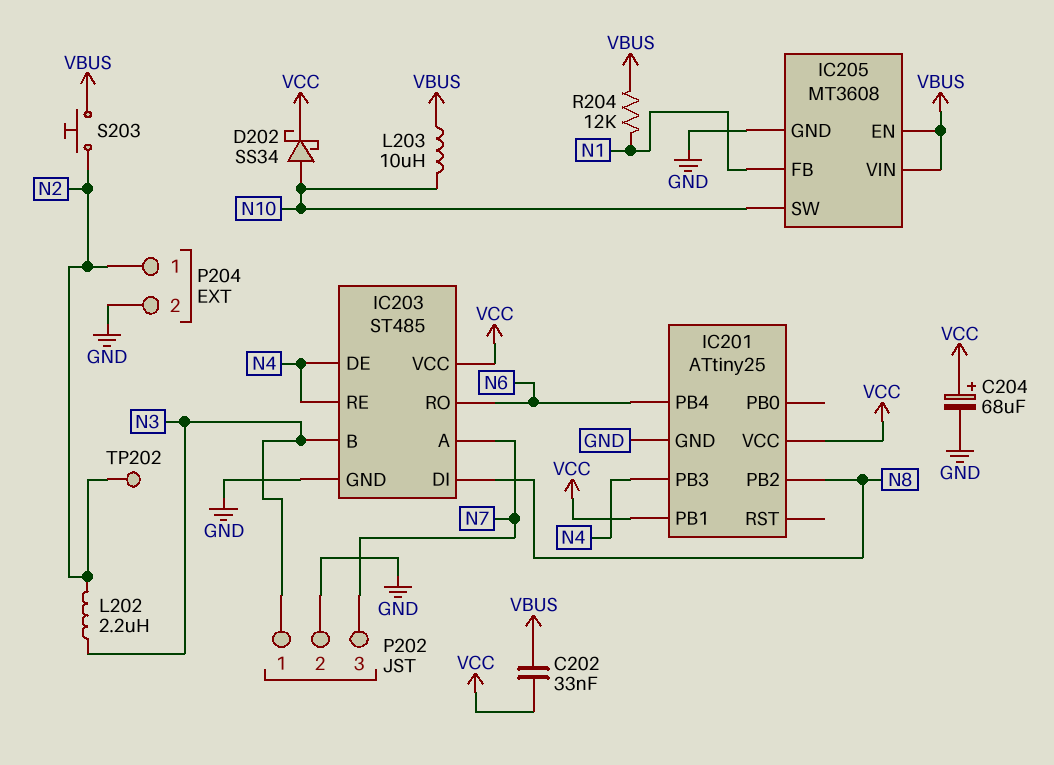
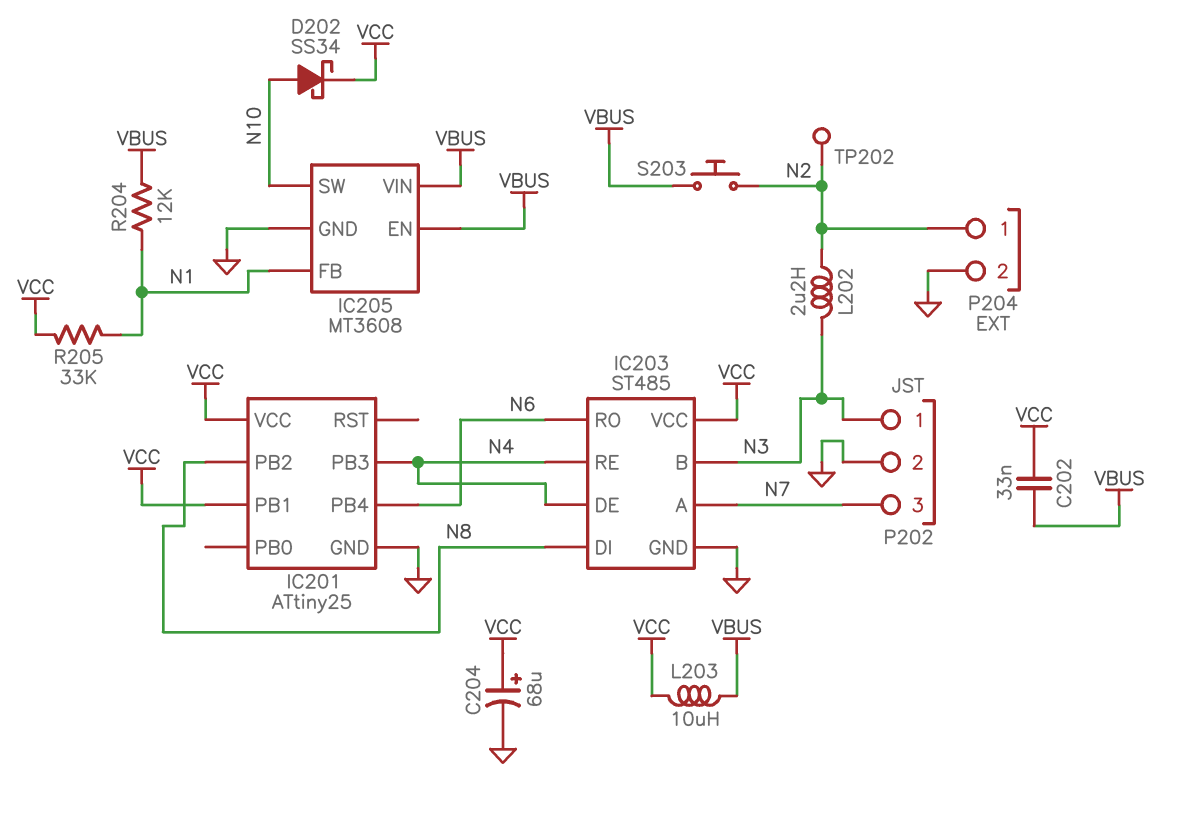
L203: 10uH (N10, VBUS) -> 10uH (VBUS, VCC)
R205: none -> 33k (N1, VCC)

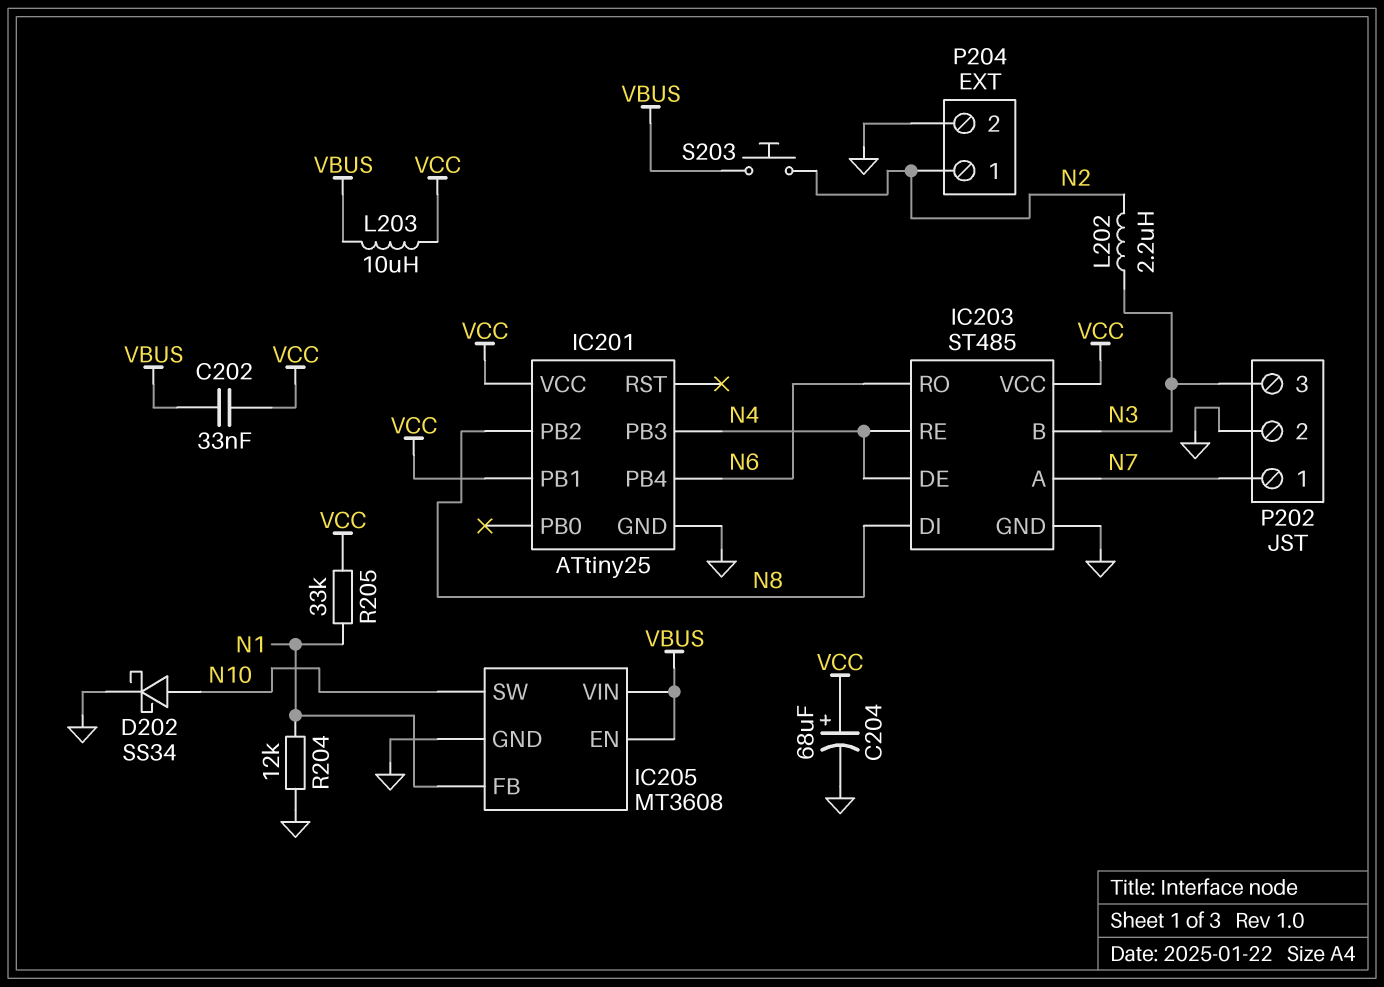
D202: schottky SS34 (A N10, K VCC) -> schottky SS34 (A N10, K GND)
P202 pin 1: N3 -> N7
P202 pin 3: N7 -> N3
R204: 12k (N1, VBUS) -> 12k (GND, N1)
TP202: test point (N2) -> none

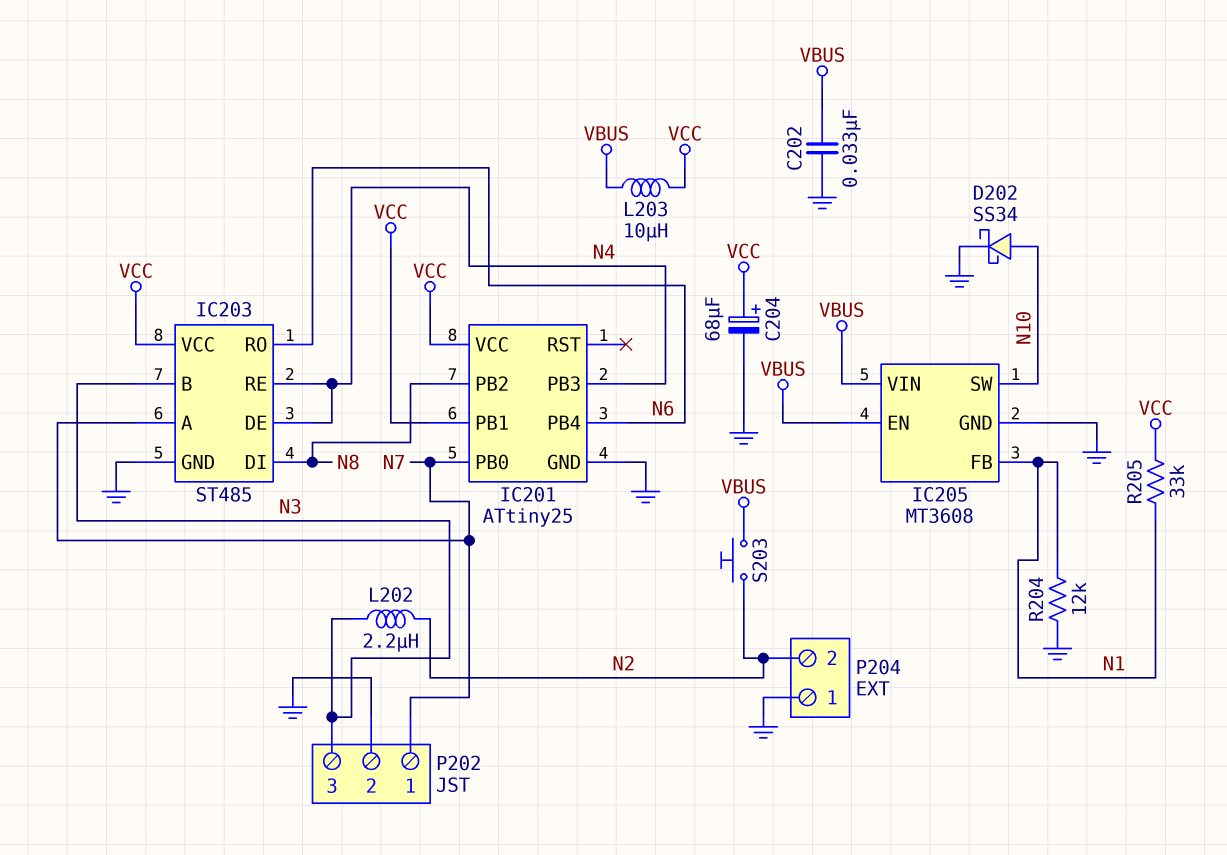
C202: 33nF (VBUS, VCC) -> 33nF (GND, VBUS)
IC201 pin PB0: none -> N7
P204 pin 1: N2 -> GND
P204 pin 2: GND -> N2

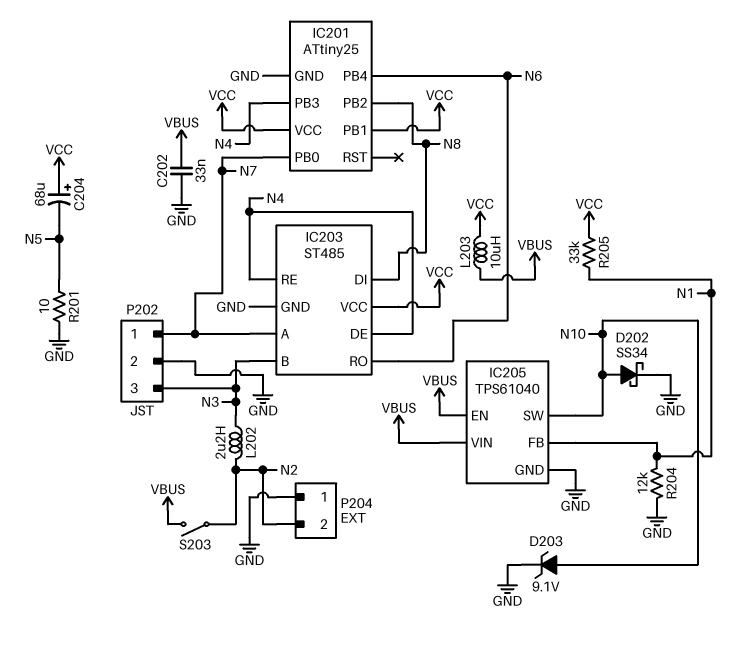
C204: 68uF (plus VCC, minus GND) -> 68uF (plus VCC, minus N5)
D203: none -> zener 9.1V (A N10, K GND)
IC205: MT3608 -> TPS61040
R201: none -> 10 (GND, N5)
S203: button (N2, VBUS) -> switch (N2, VBUS)

